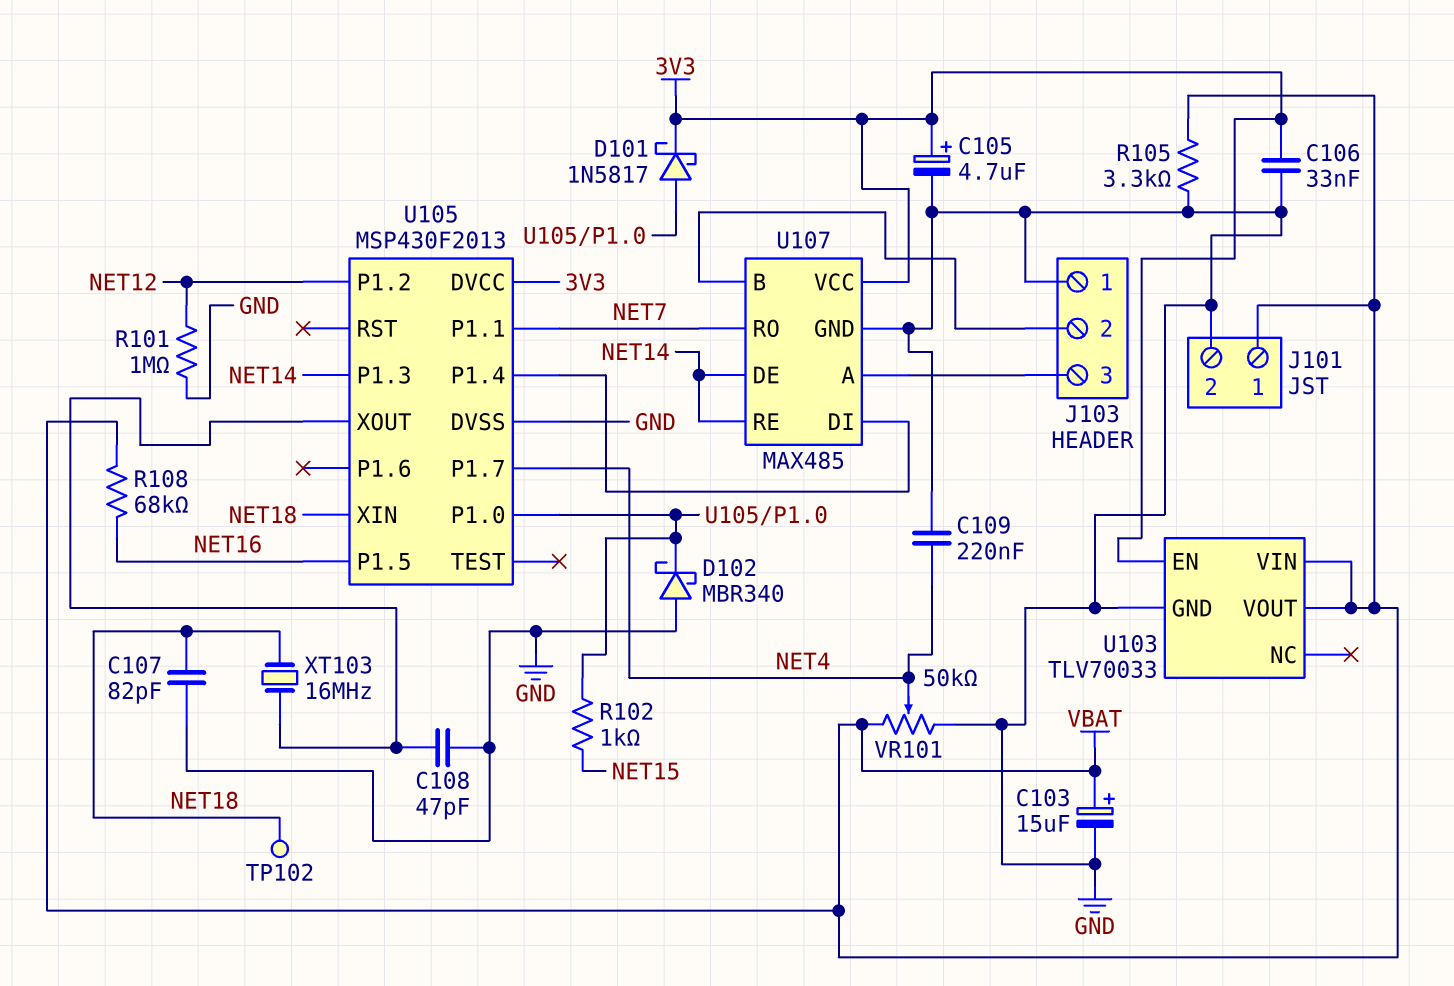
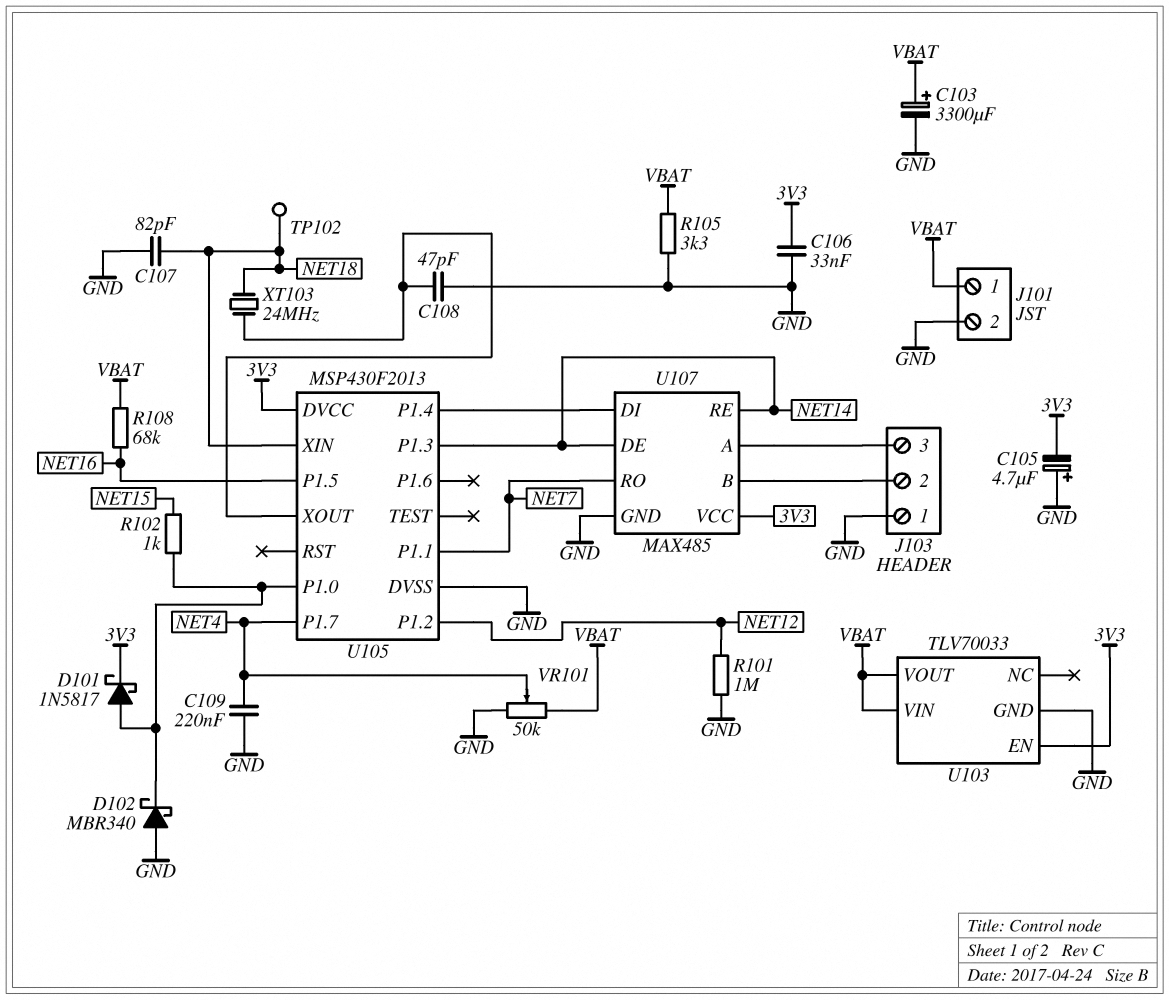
C103: 15uF (plus VBAT, minus GND) -> 3300uF (plus VBAT, minus GND)
C105: 4.7uF (plus 3V3, minus GND) -> 4.7uF (plus GND, minus 3V3)
XT103: 16MHz (NET18, U105/XOUT) -> 24MHz (NET18, U105/XOUT)

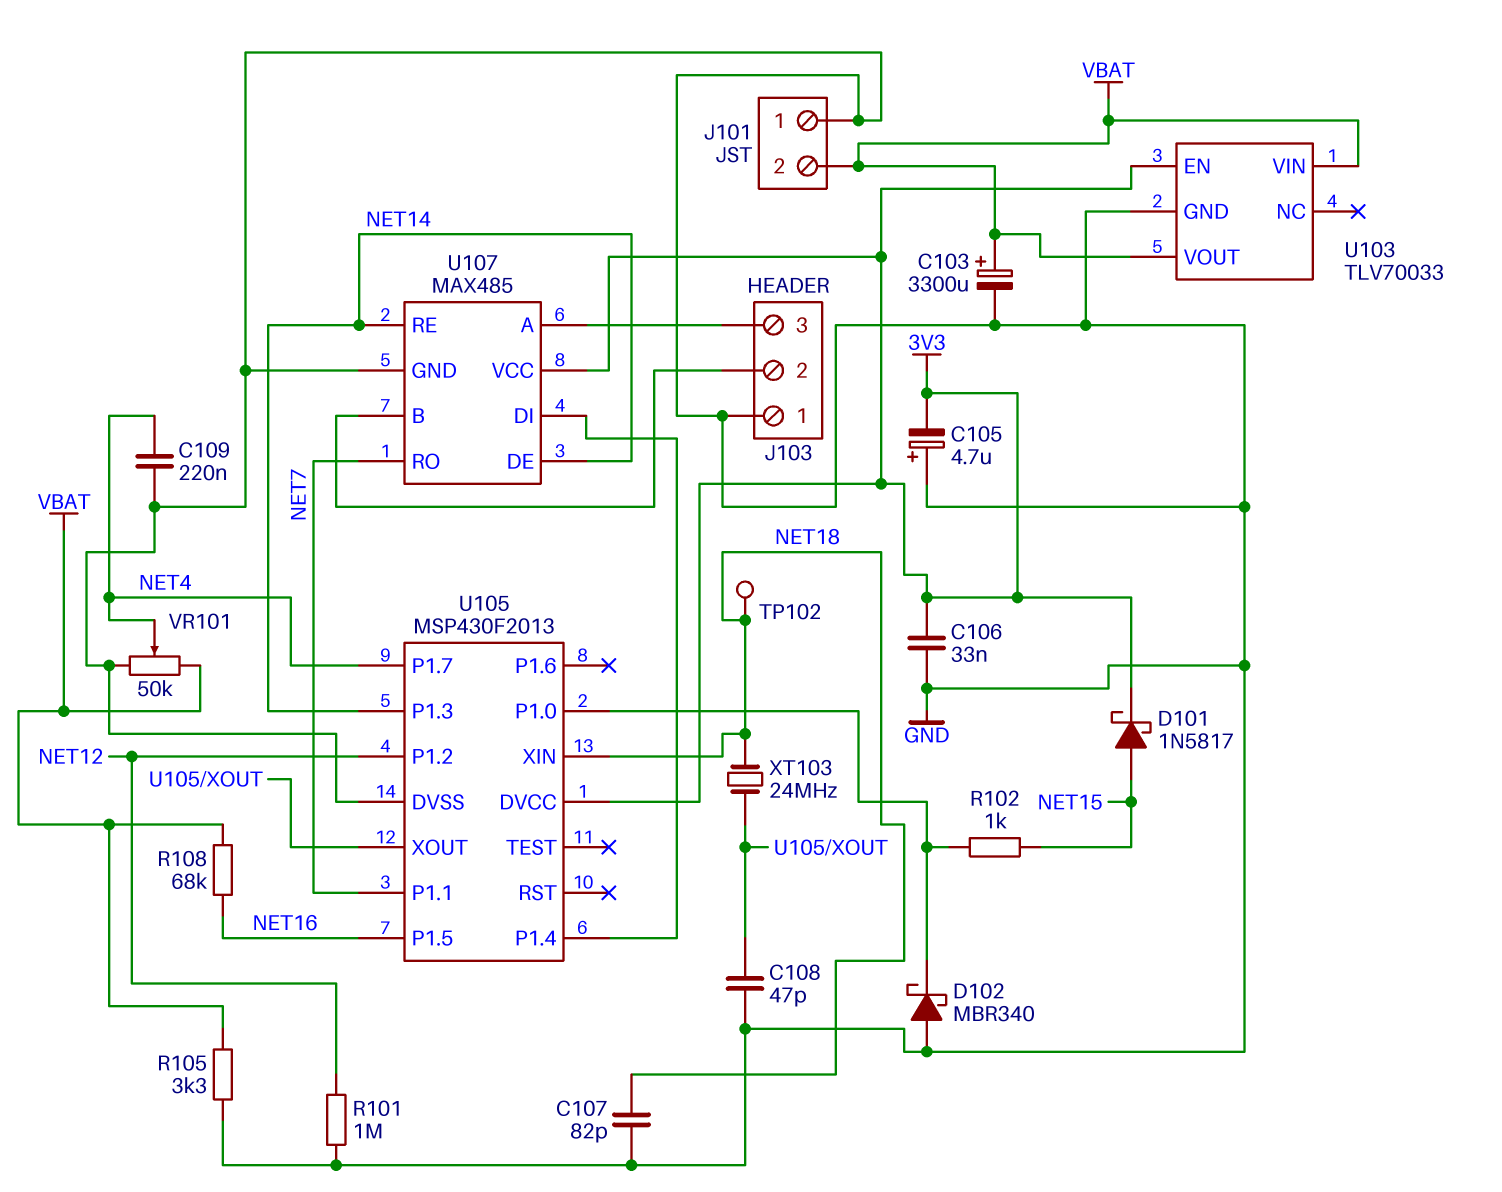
D101: schottky 1N5817 (A U105/P1.0, K 3V3) -> schottky 1N5817 (A NET15, K 3V3)
J101 pin 1: VBAT -> GND
J101 pin 2: GND -> VBAT

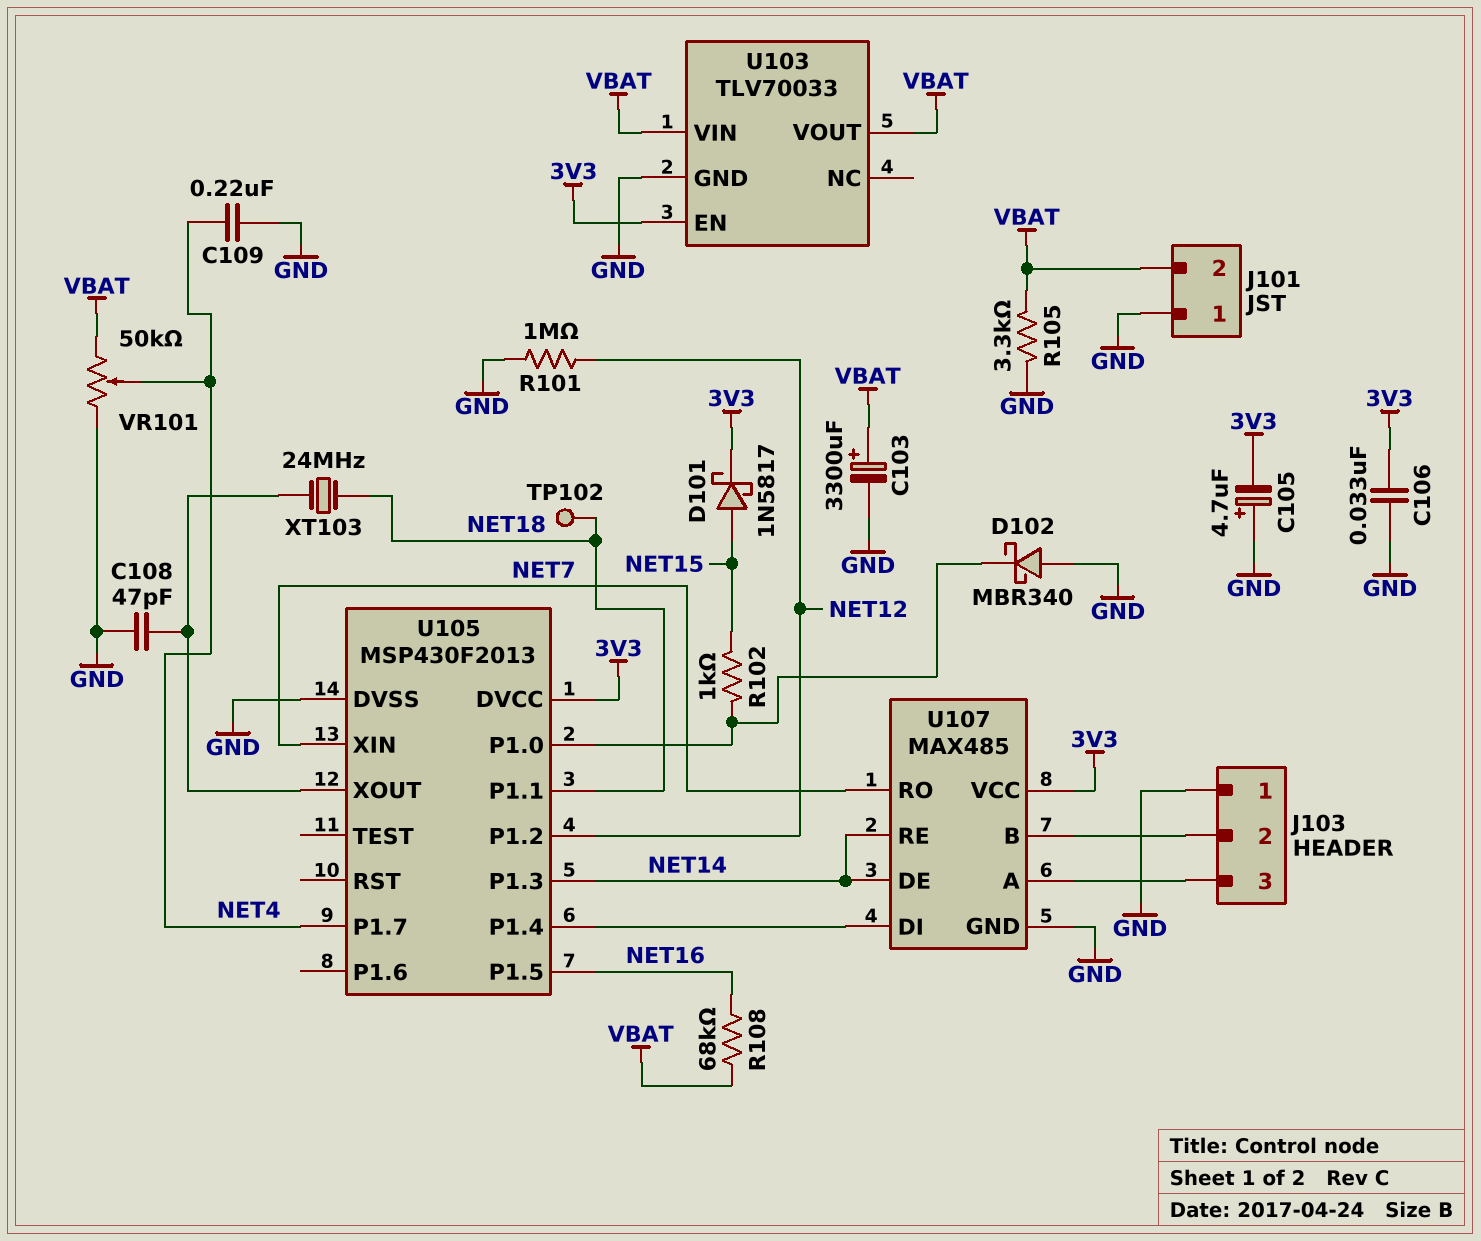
C107: 82pF (GND, NET18) -> none
U105 pin P1.1: NET7 -> NET18
U105 pin XIN: NET18 -> NET7

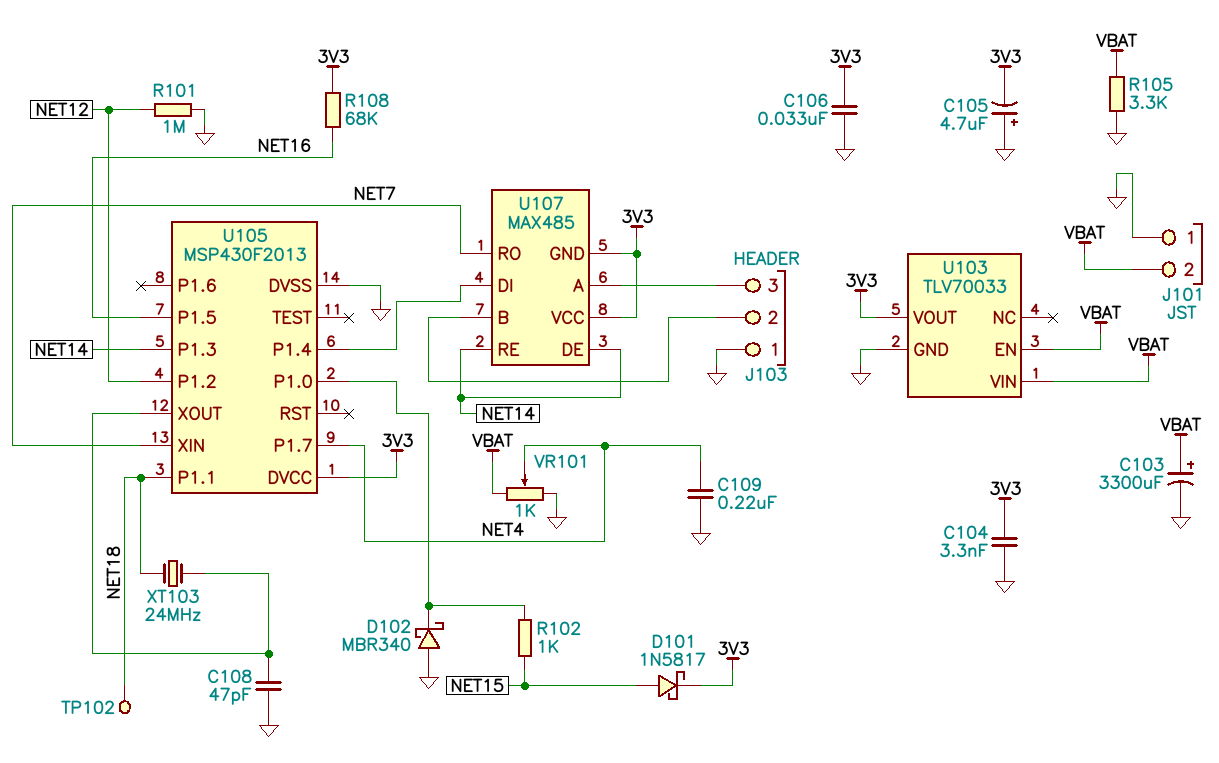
C104: none -> 3.3nF (3V3, GND)
R108: 68k (NET16, VBAT) -> 68k (3V3, NET16)
U103 pin EN: 3V3 -> VBAT
U103 pin VOUT: VBAT -> 3V3
U107 pin GND: GND -> 3V3
VR101: 50k (GND, VBAT, wiper NET4) -> 1k (GND, VBAT, wiper NET4)

